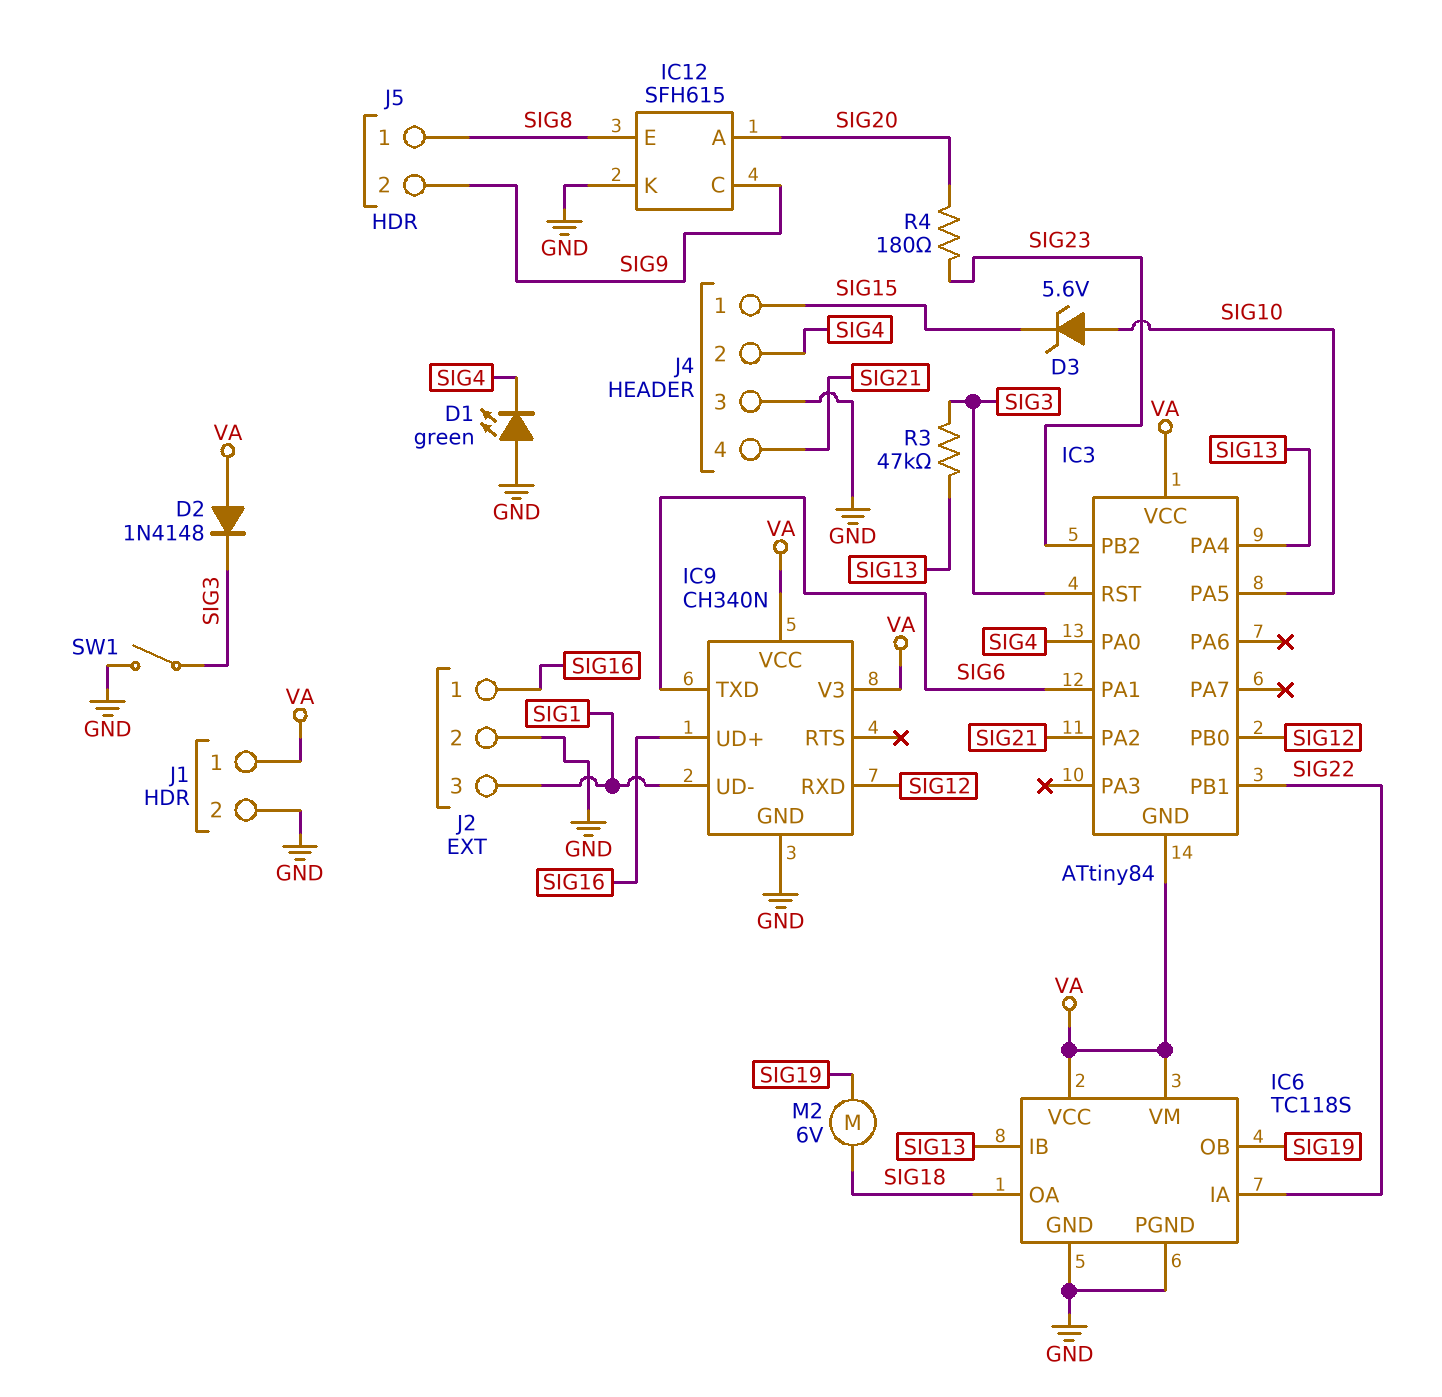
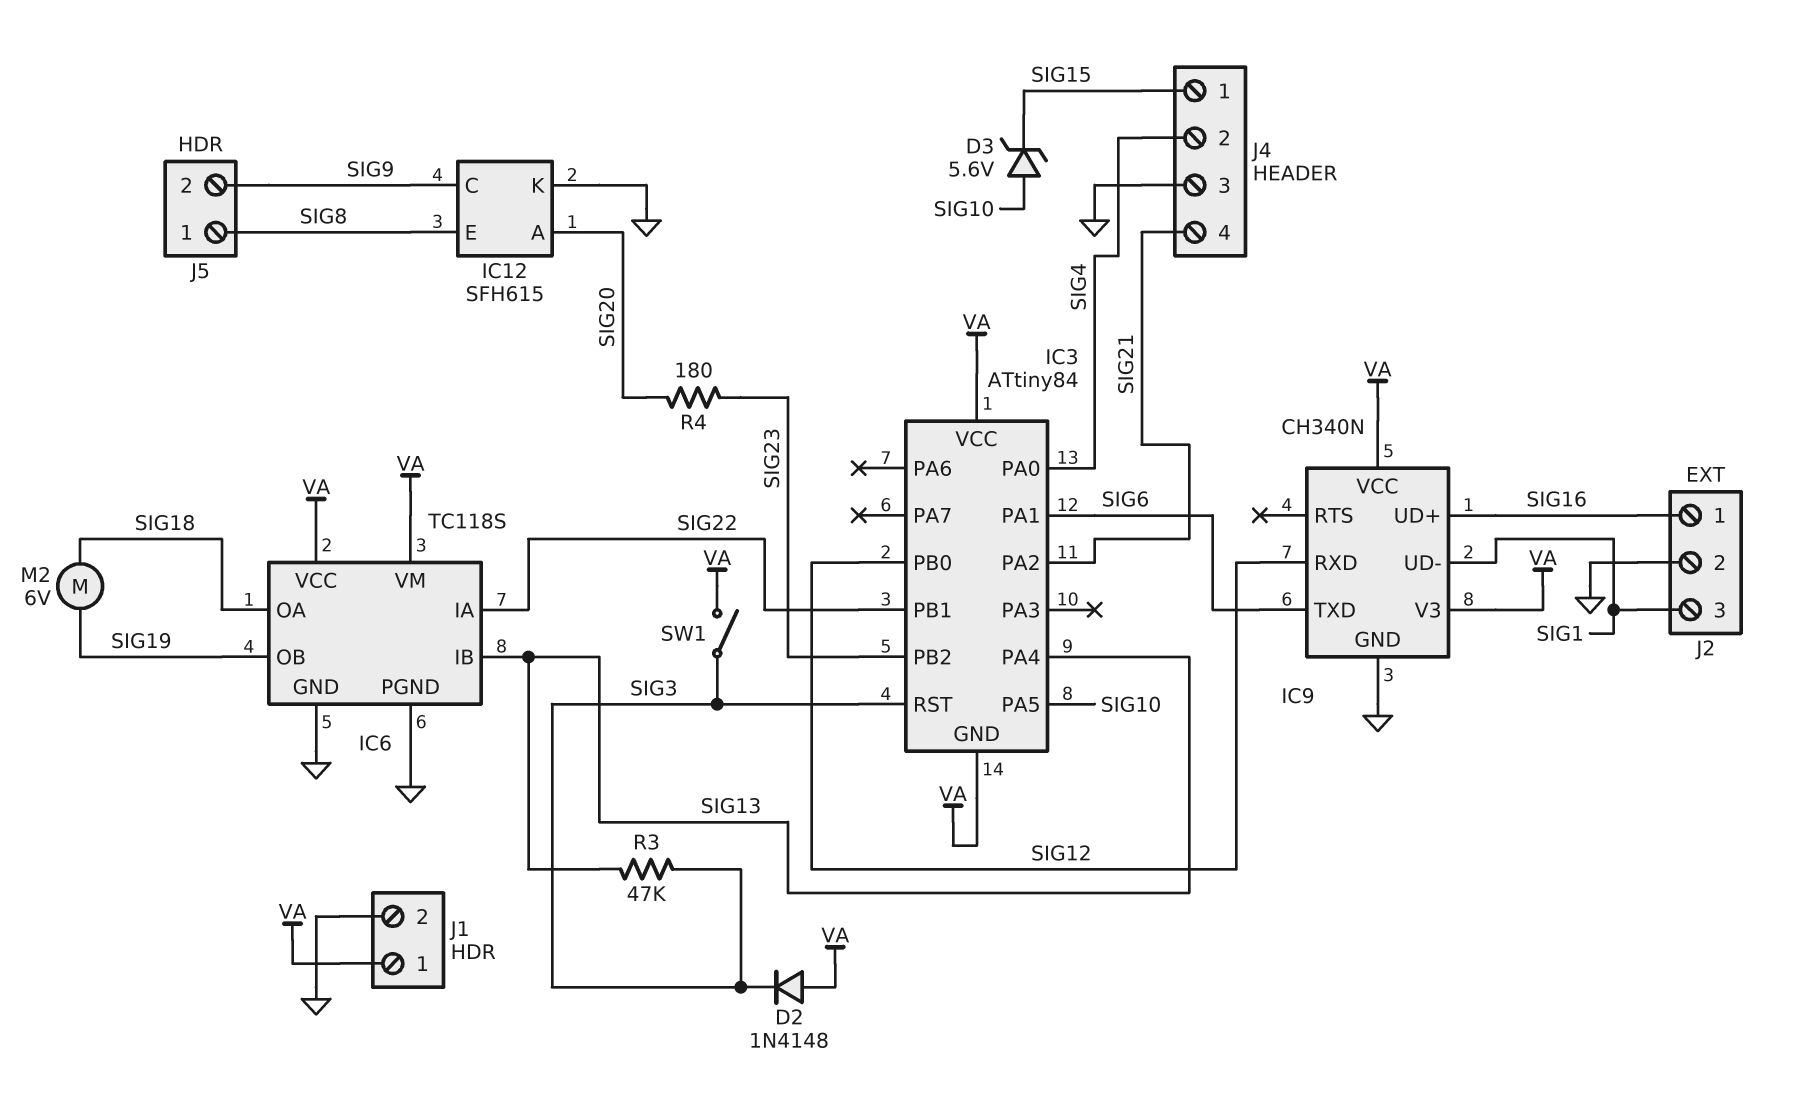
D1: LED green (A GND, K SIG4) -> none
SW1: switch (GND, SIG3) -> switch (SIG3, VA)

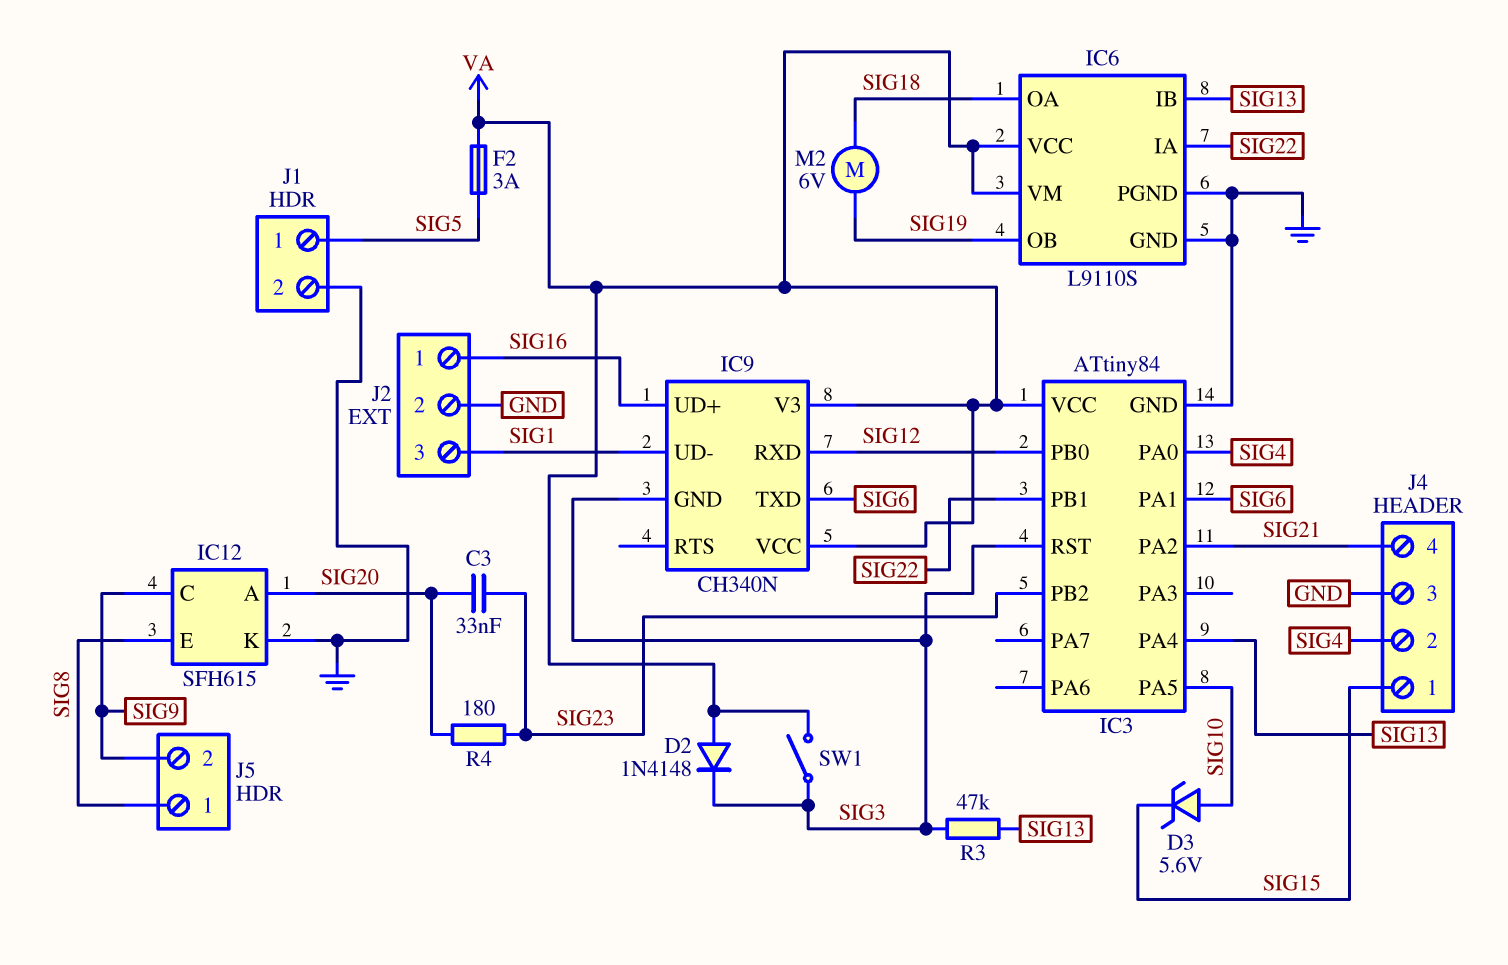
C3: none -> 33nF (SIG20, SIG23)
F2: none -> 3A (SIG5, VA)
IC3 pin GND: VA -> GND
IC6: TC118S -> L9110S
IC9 pin GND: GND -> SIG3
J1 pin 1: VA -> SIG5

